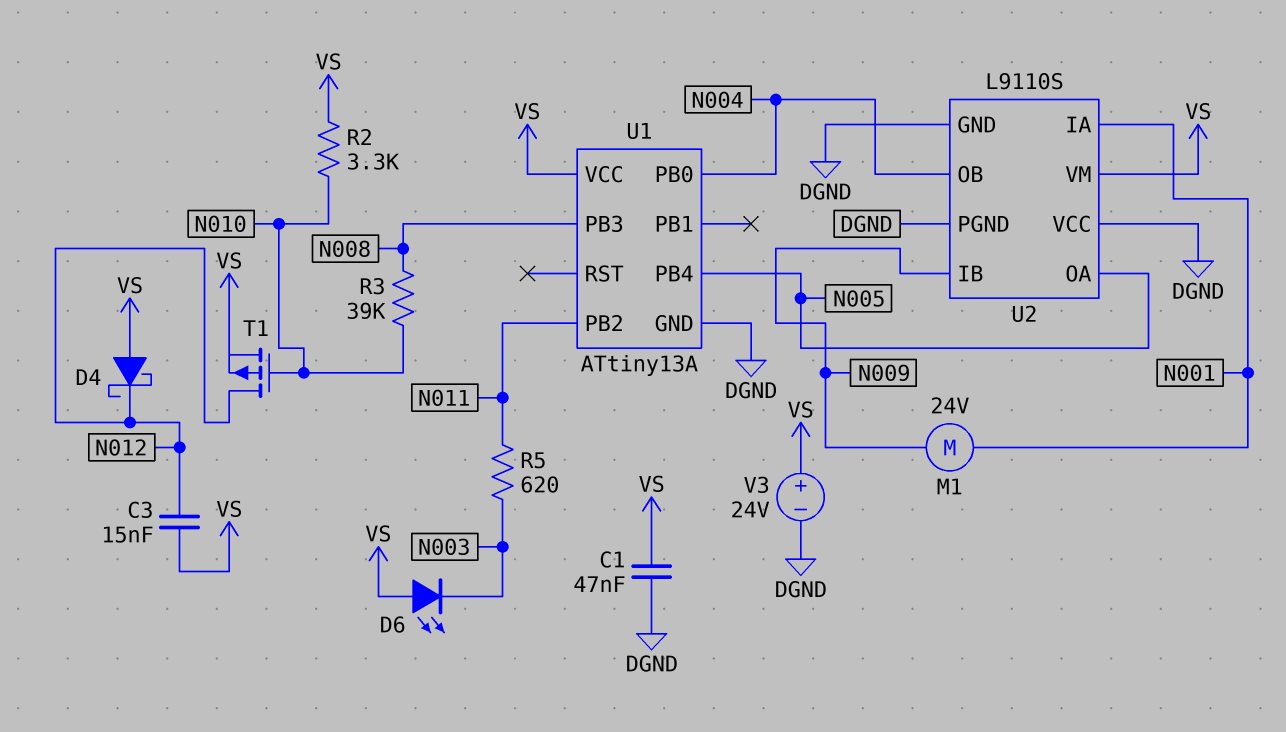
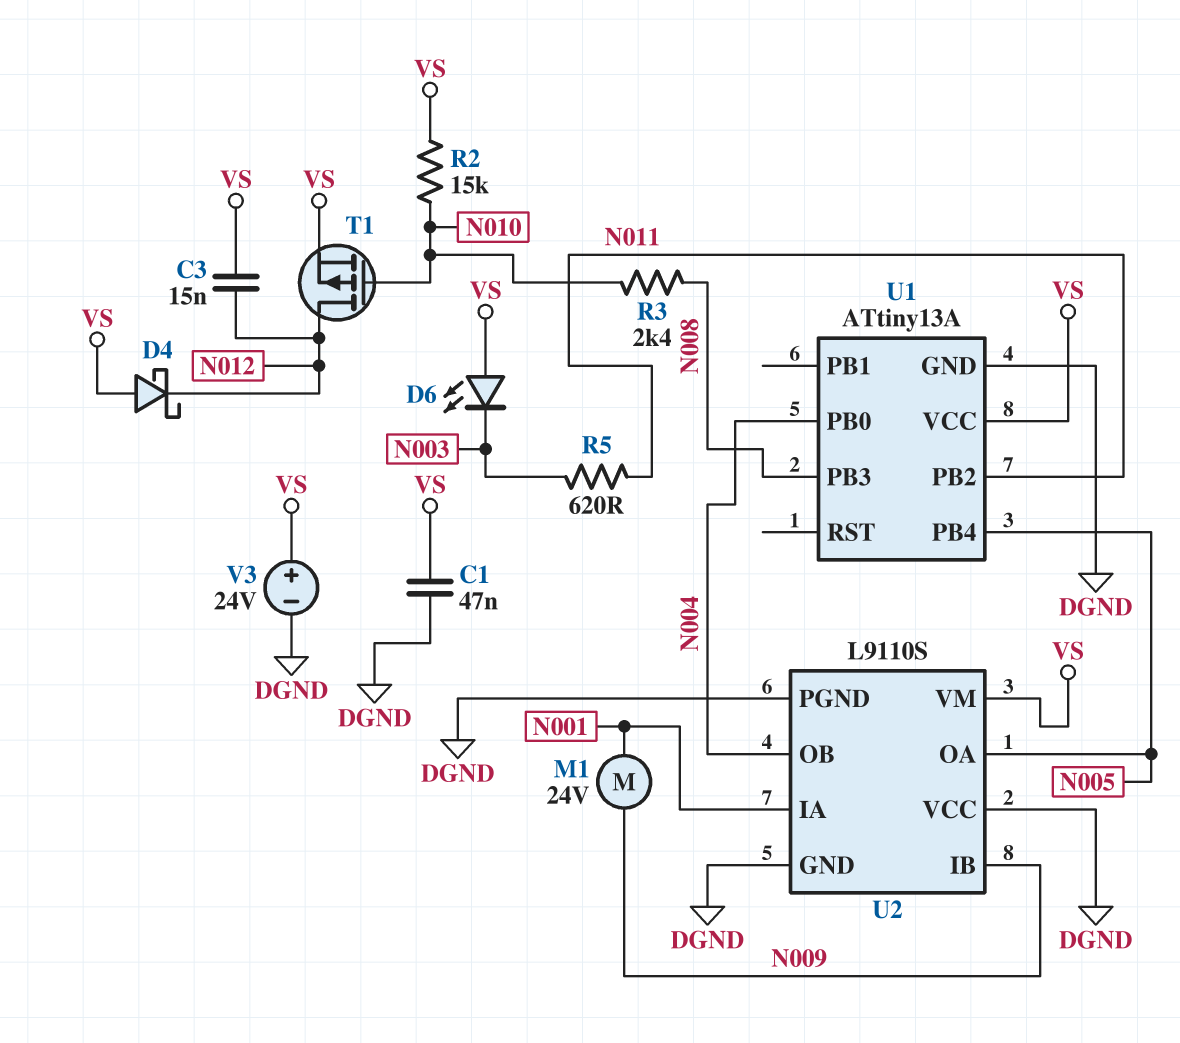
R2: 3.3k (N010, VS) -> 15k (N010, VS)
R3: 39k (N008, N010) -> 2.4k (N008, N010)

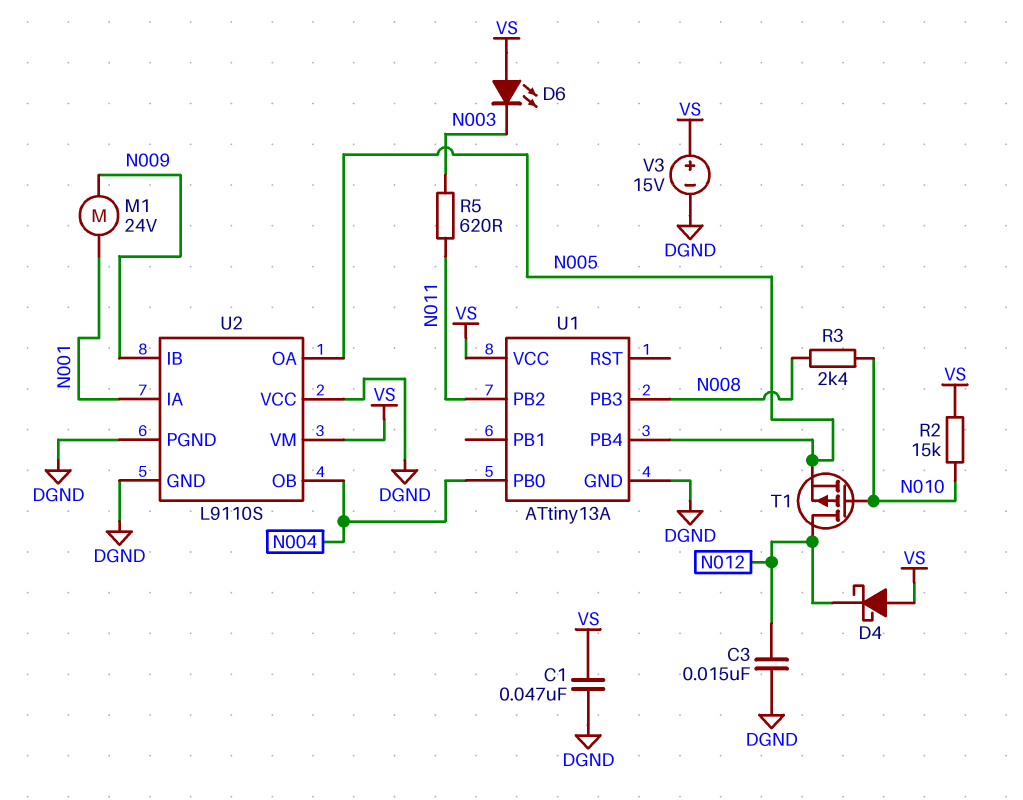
C3: 15nF (N012, VS) -> 15nF (DGND, N012)
T1: PMOS (G N010, D N012, S VS) -> PMOS (G N010, D N012, S N005)
V3: 24V (plus VS, minus DGND) -> 15V (plus VS, minus DGND)

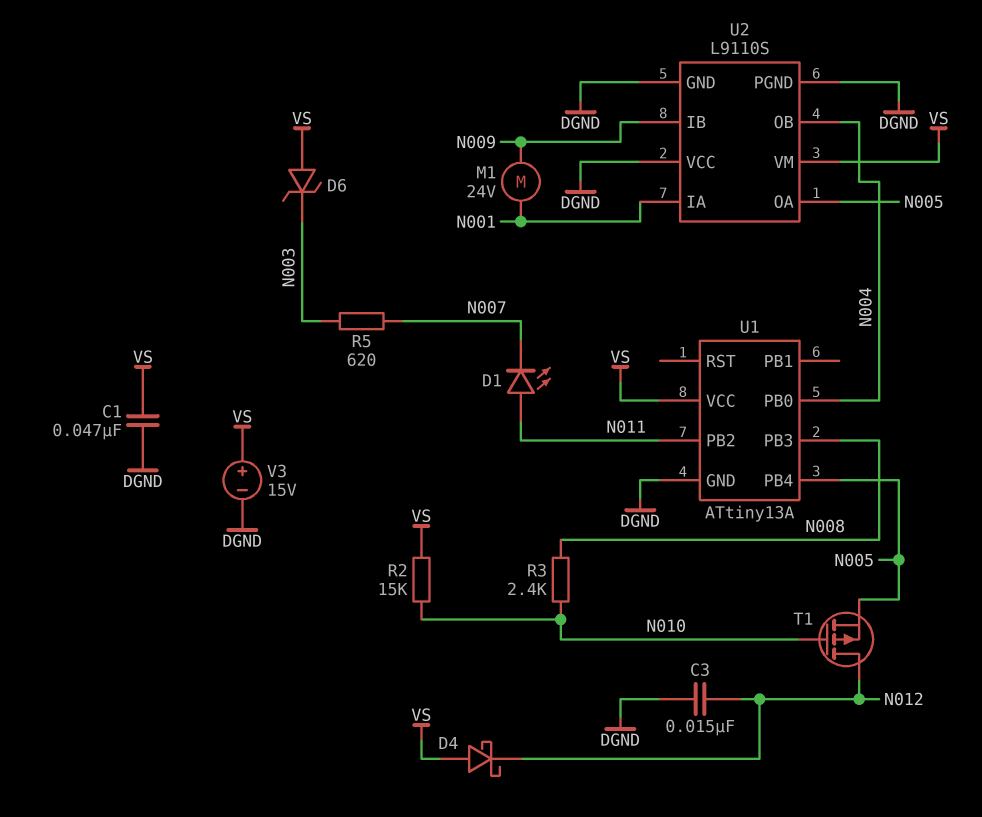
D1: none -> LED (A N011, K N007)
D6: LED (A VS, K N003) -> zener (A VS, K N003)
R5: 620 (N003, N011) -> 620 (N003, N007)

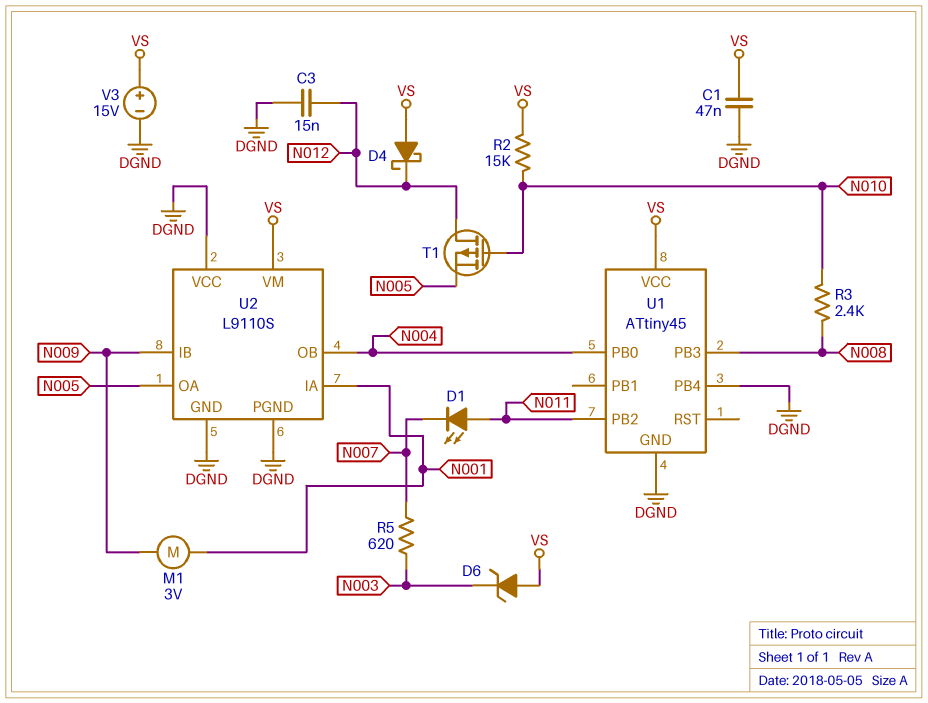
M1: motor 24V (N001, N009) -> motor 3V (N001, N009)
U1: ATtiny13A -> ATtiny45
U1 pin PB4: N005 -> DGND

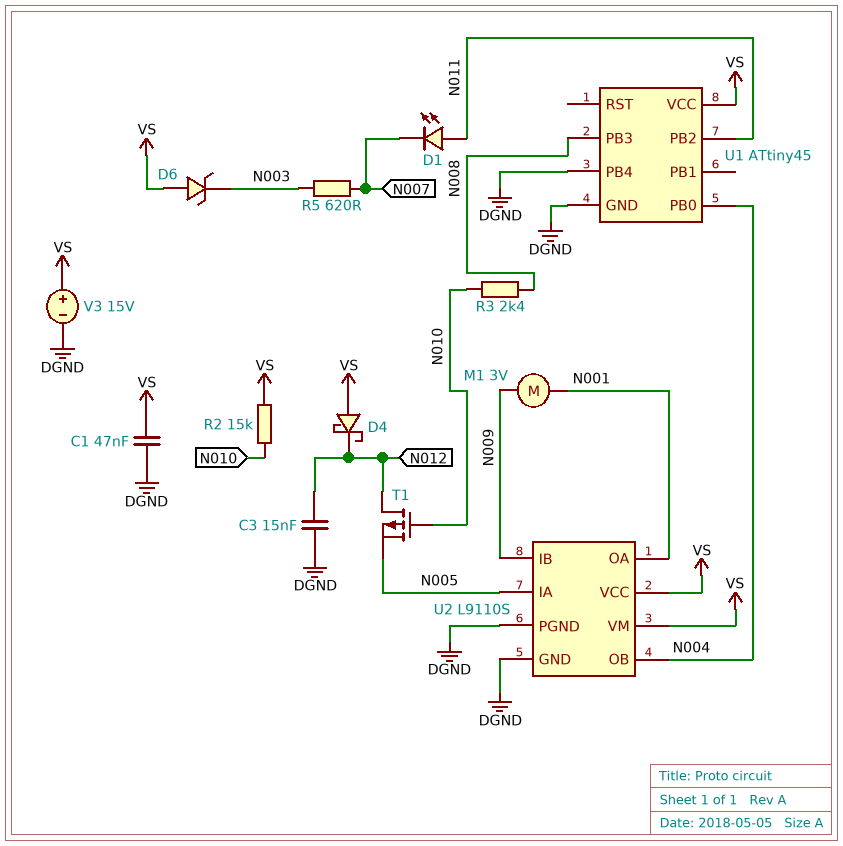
U2 pin IA: N001 -> N005
U2 pin OA: N005 -> N001
U2 pin VCC: DGND -> VS

